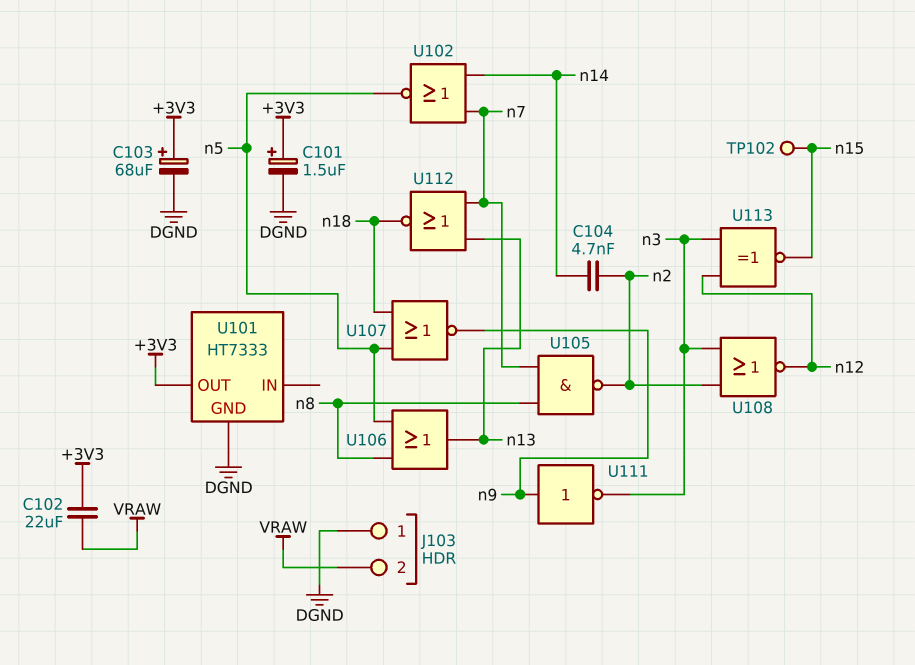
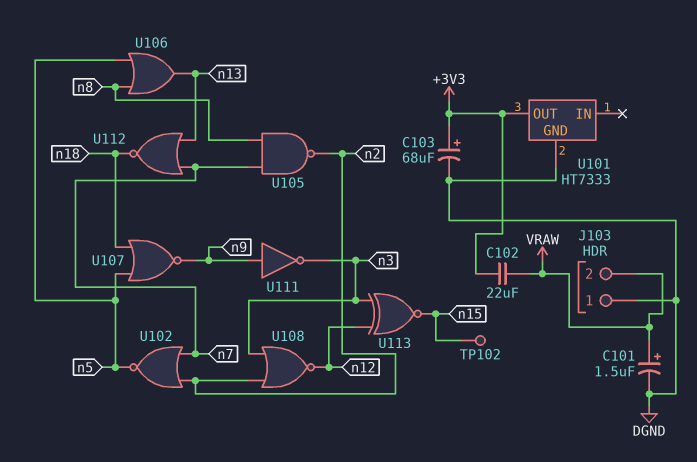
C101: 1.5uF (plus +3V3, minus DGND) -> 1.5uF (plus VRAW, minus DGND)
C104: 4.7nF (n2, n14) -> none
U102: NOR (in n7, in n14, out n5) -> NOR (in n2, in n7, out n5)

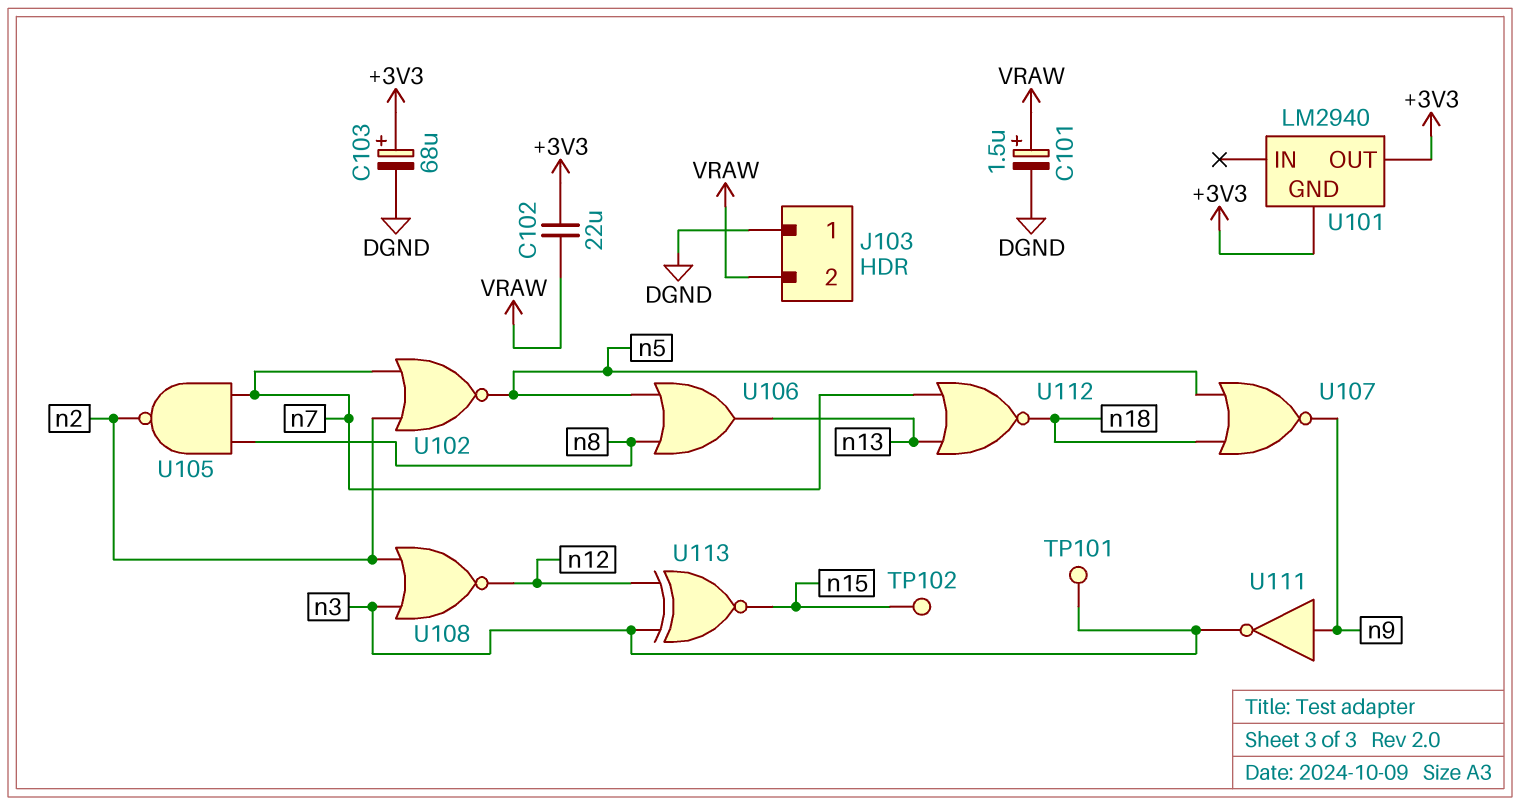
TP101: none -> test point (n3)
U101: HT7333 -> LM2940
U101 pin GND: DGND -> +3V3

